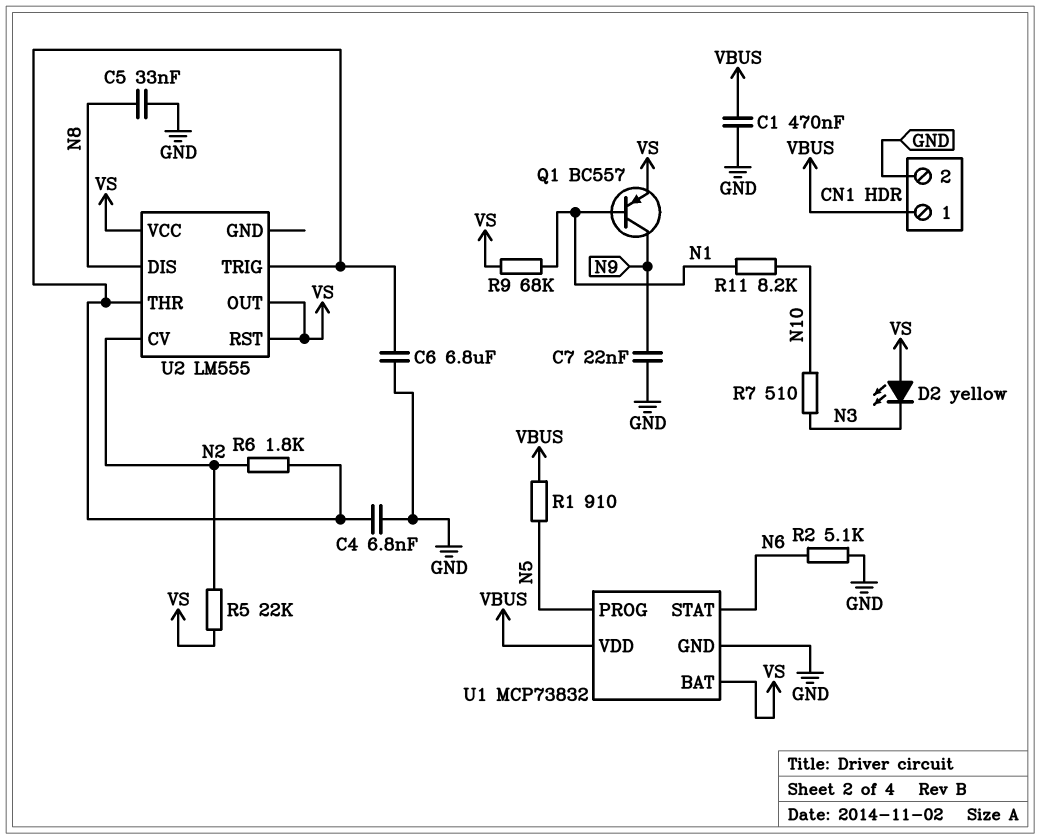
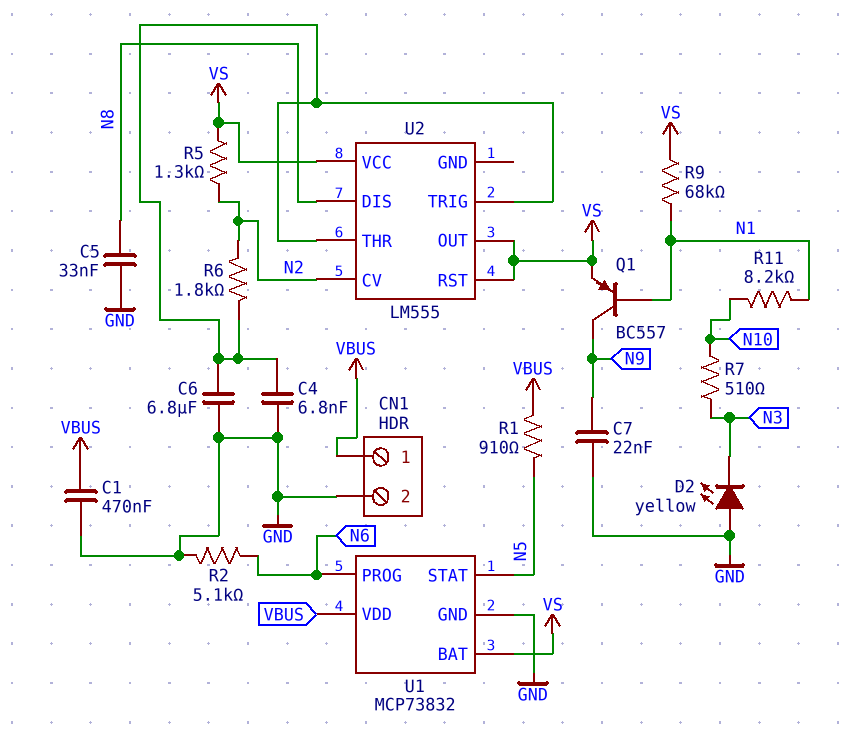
D2: LED yellow (A VS, K N3) -> LED yellow (A GND, K N3)
R5: 22k (N2, VS) -> 1.3k (N2, VS)
U1 pin PROG: N5 -> N6
U1 pin STAT: N6 -> N5

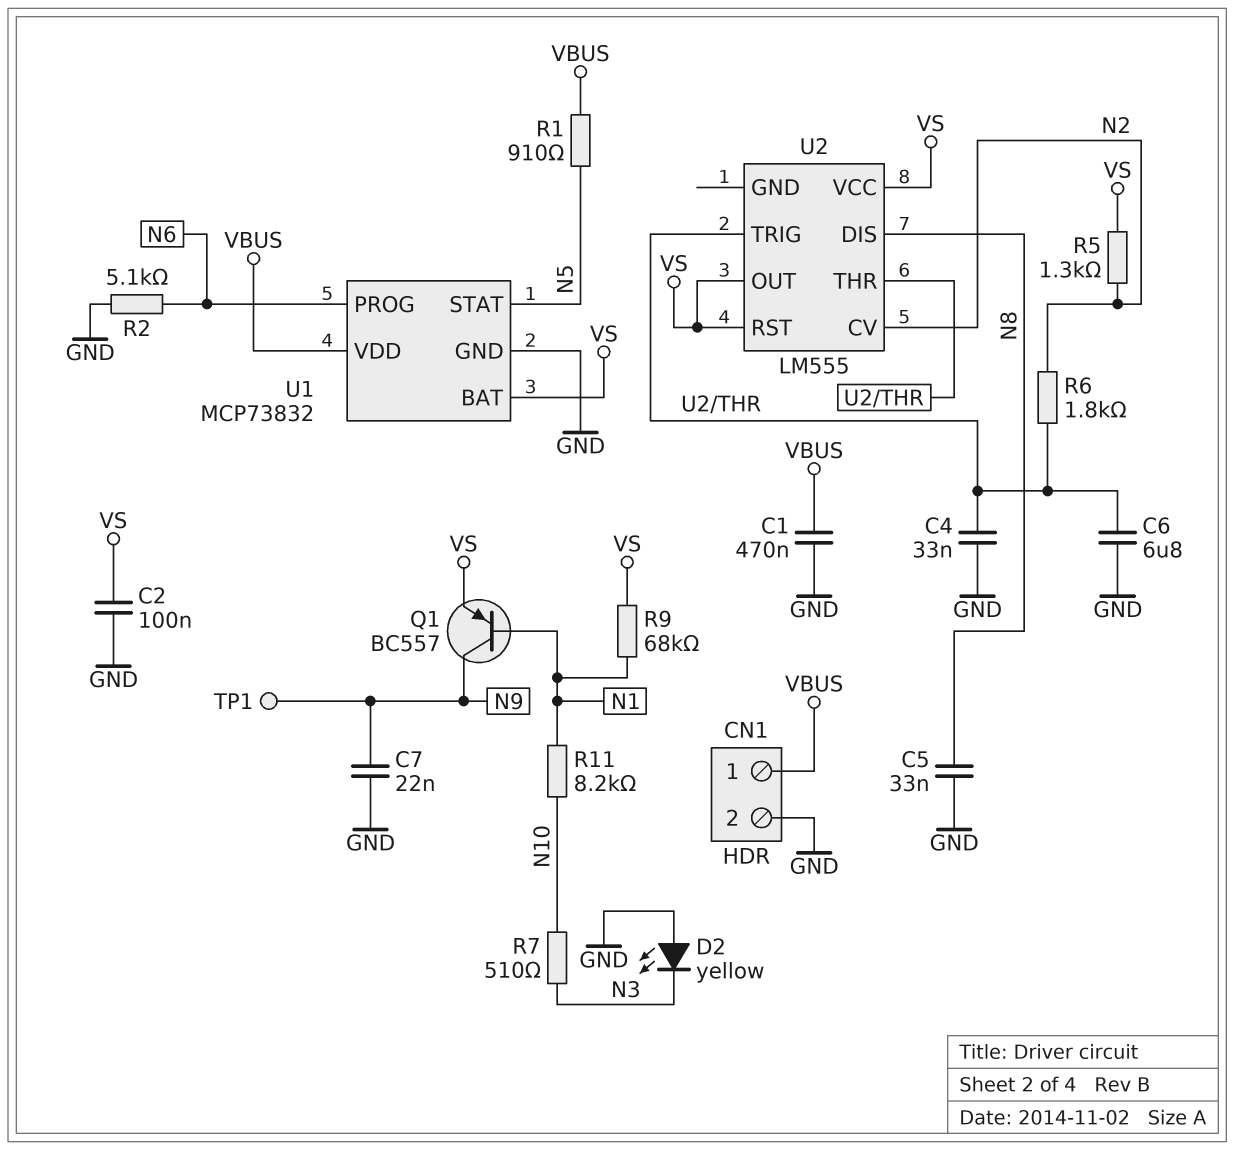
C2: none -> 100nF (GND, VS)
C4: 6.8nF (GND, U2/THR) -> 33nF (GND, U2/THR)
TP1: none -> test point (N9)

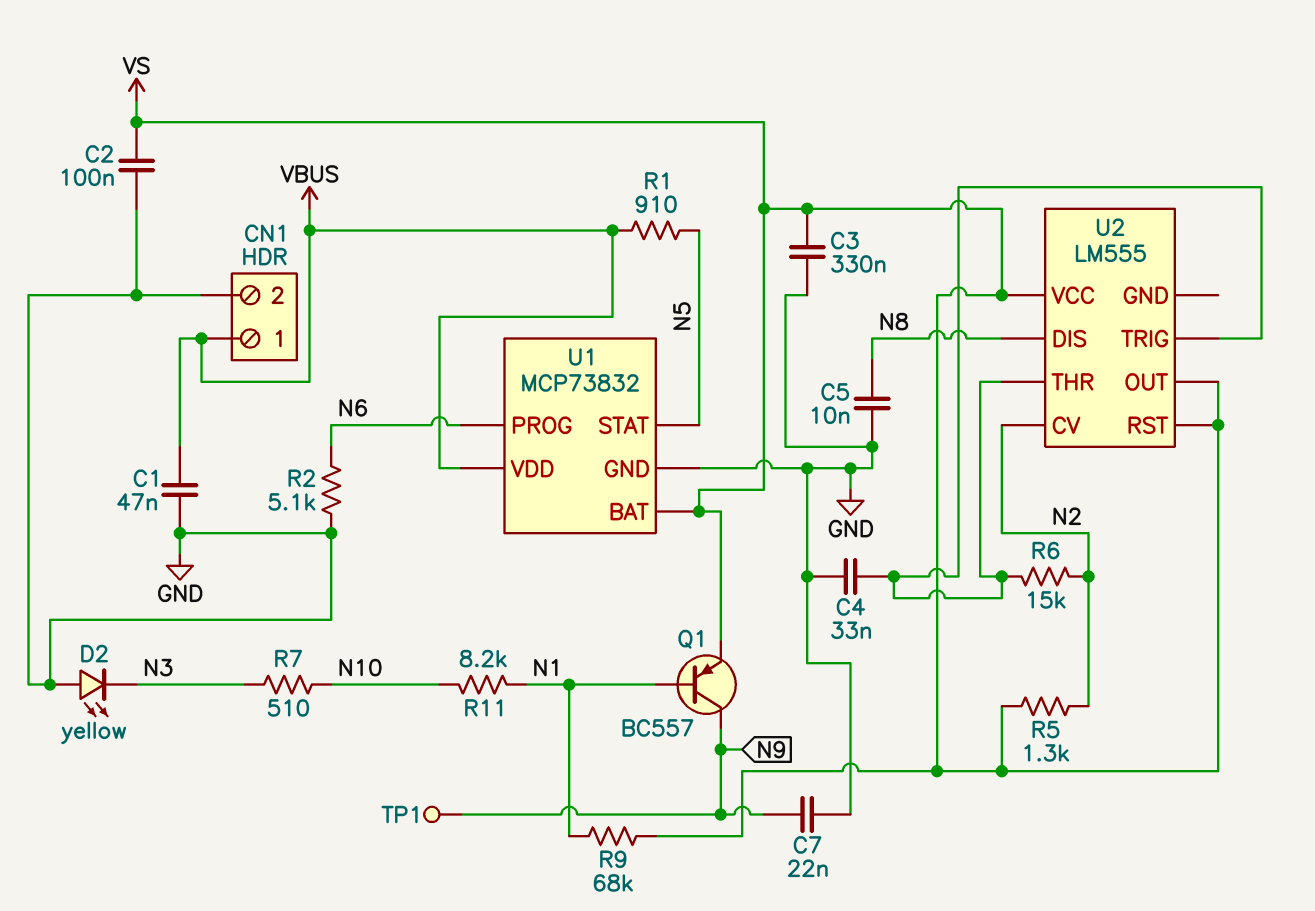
C1: 470nF (GND, VBUS) -> 47nF (GND, VBUS)
C3: none -> 330nF (GND, VS)
C5: 33nF (GND, N8) -> 10nF (GND, N8)
C6: 6.8uF (GND, U2/THR) -> none
R6: 1.8k (N2, U2/THR) -> 15k (N2, U2/THR)

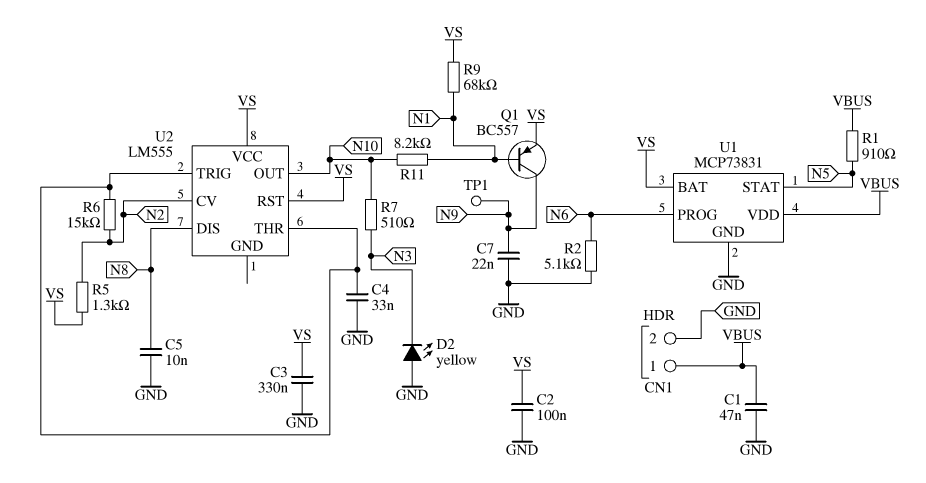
U1: MCP73832 -> MCP73831
U2 pin OUT: VS -> N10

